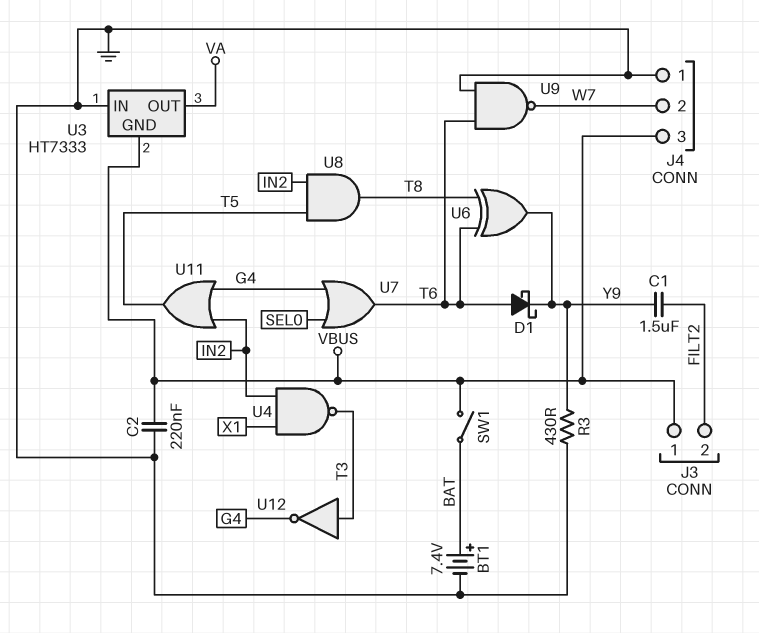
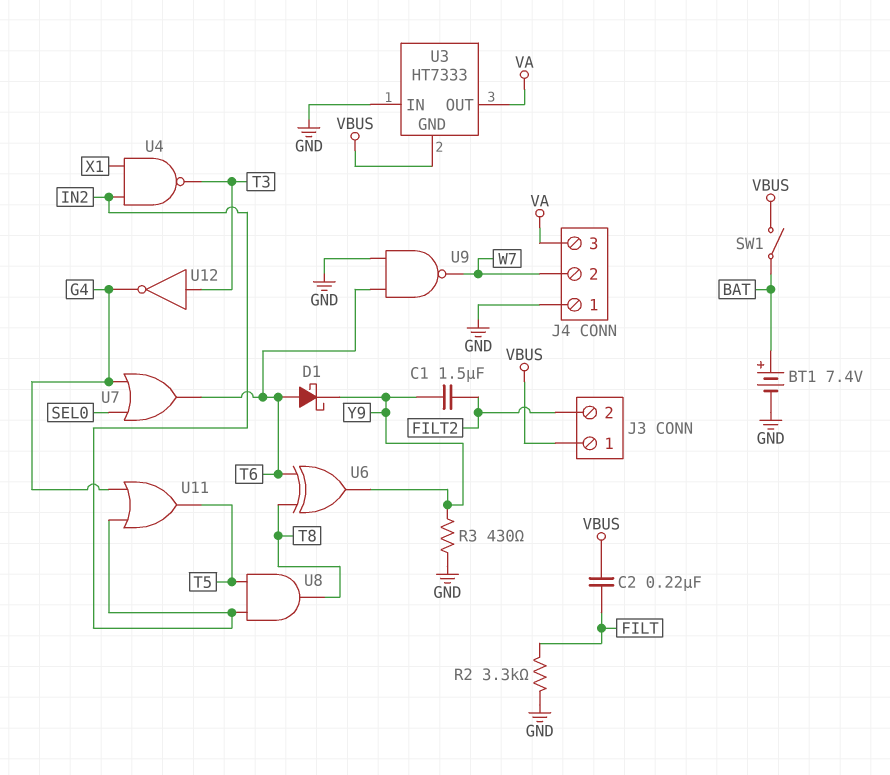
C2: 220nF (GND, VBUS) -> 220nF (FILT, VBUS)
J4 pin 3: VBUS -> VA
R2: none -> 3.3k (FILT, GND)

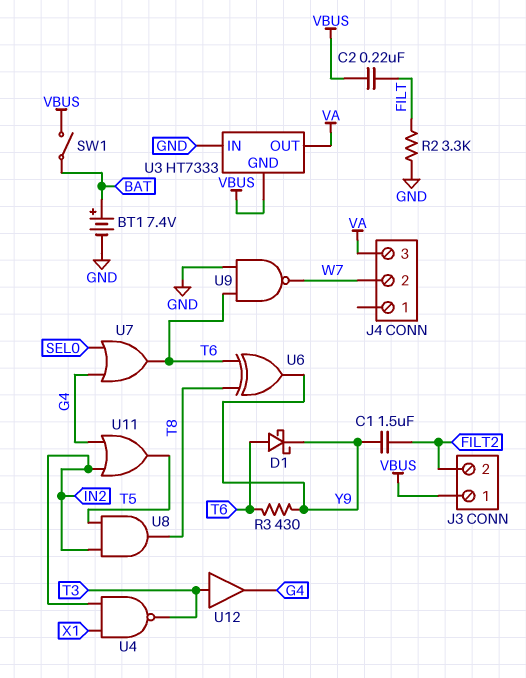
J4 pin 1: GND -> none
R3: 430 (GND, Y9) -> 430 (T6, Y9)
U12: NOT (in T3, out G4) -> buffer (in T3, out G4)

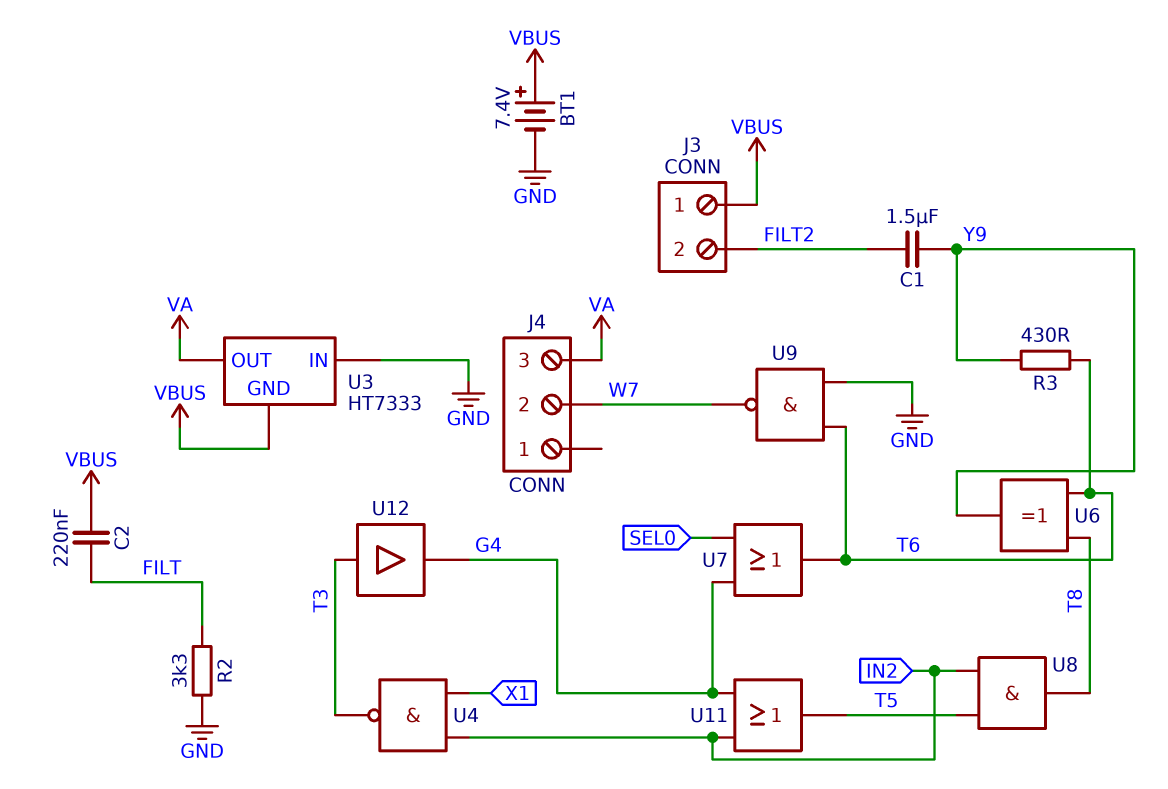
BT1: 7.4V (plus BAT, minus GND) -> 7.4V (plus VBUS, minus GND)
D1: schottky (A T6, K Y9) -> none
SW1: switch (BAT, VBUS) -> none

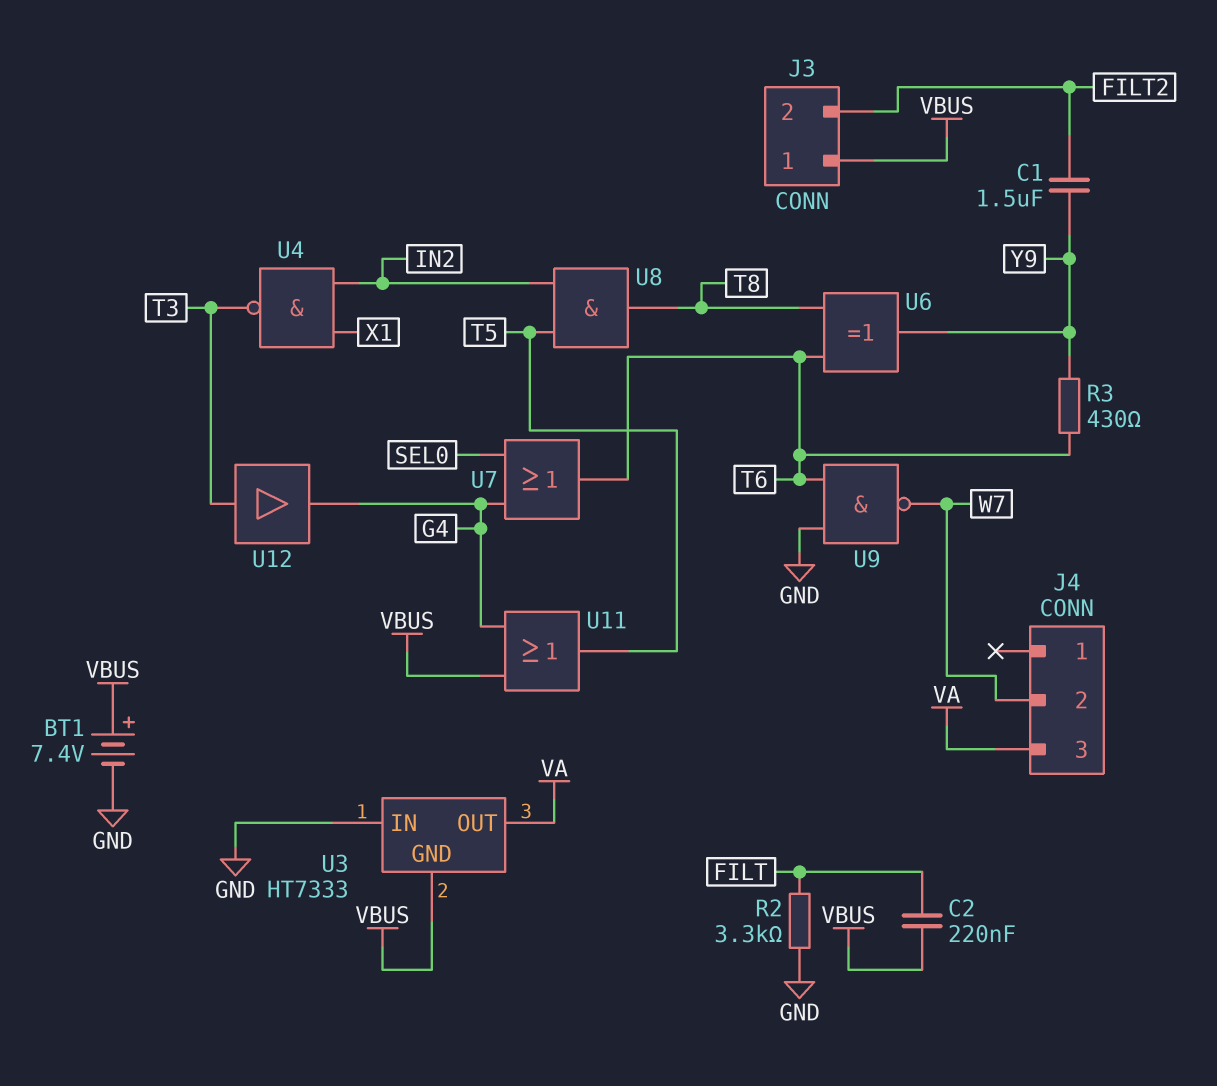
U11: OR (in G4, in IN2, out T5) -> OR (in G4, in VBUS, out T5)

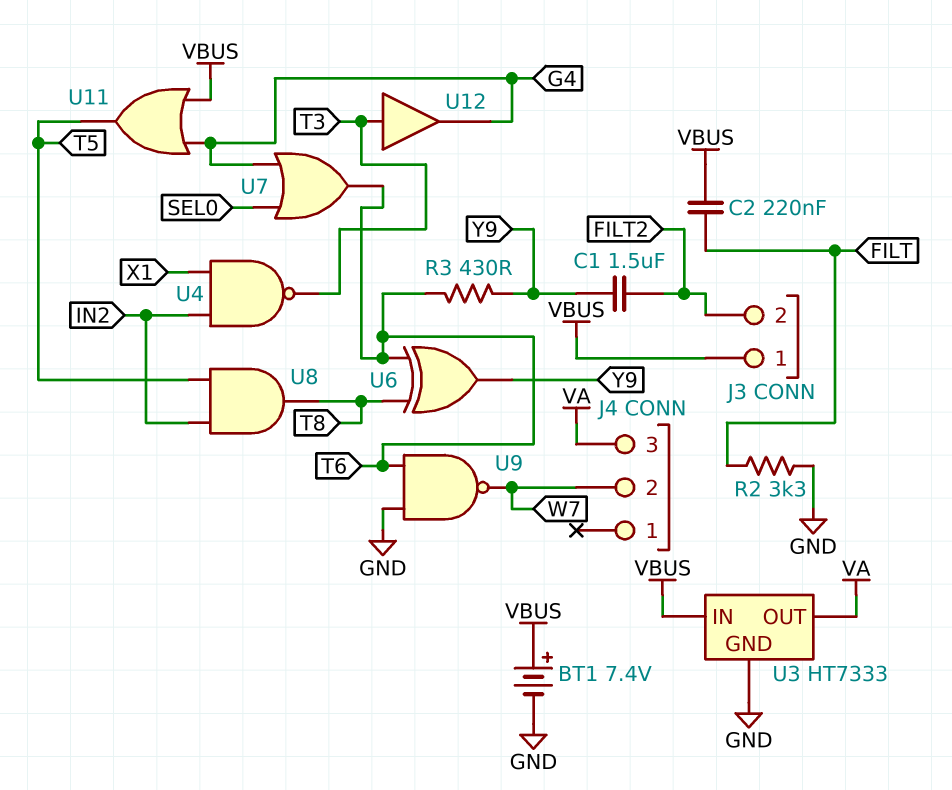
U3 pin GND: VBUS -> GND
U3 pin IN: GND -> VBUS

